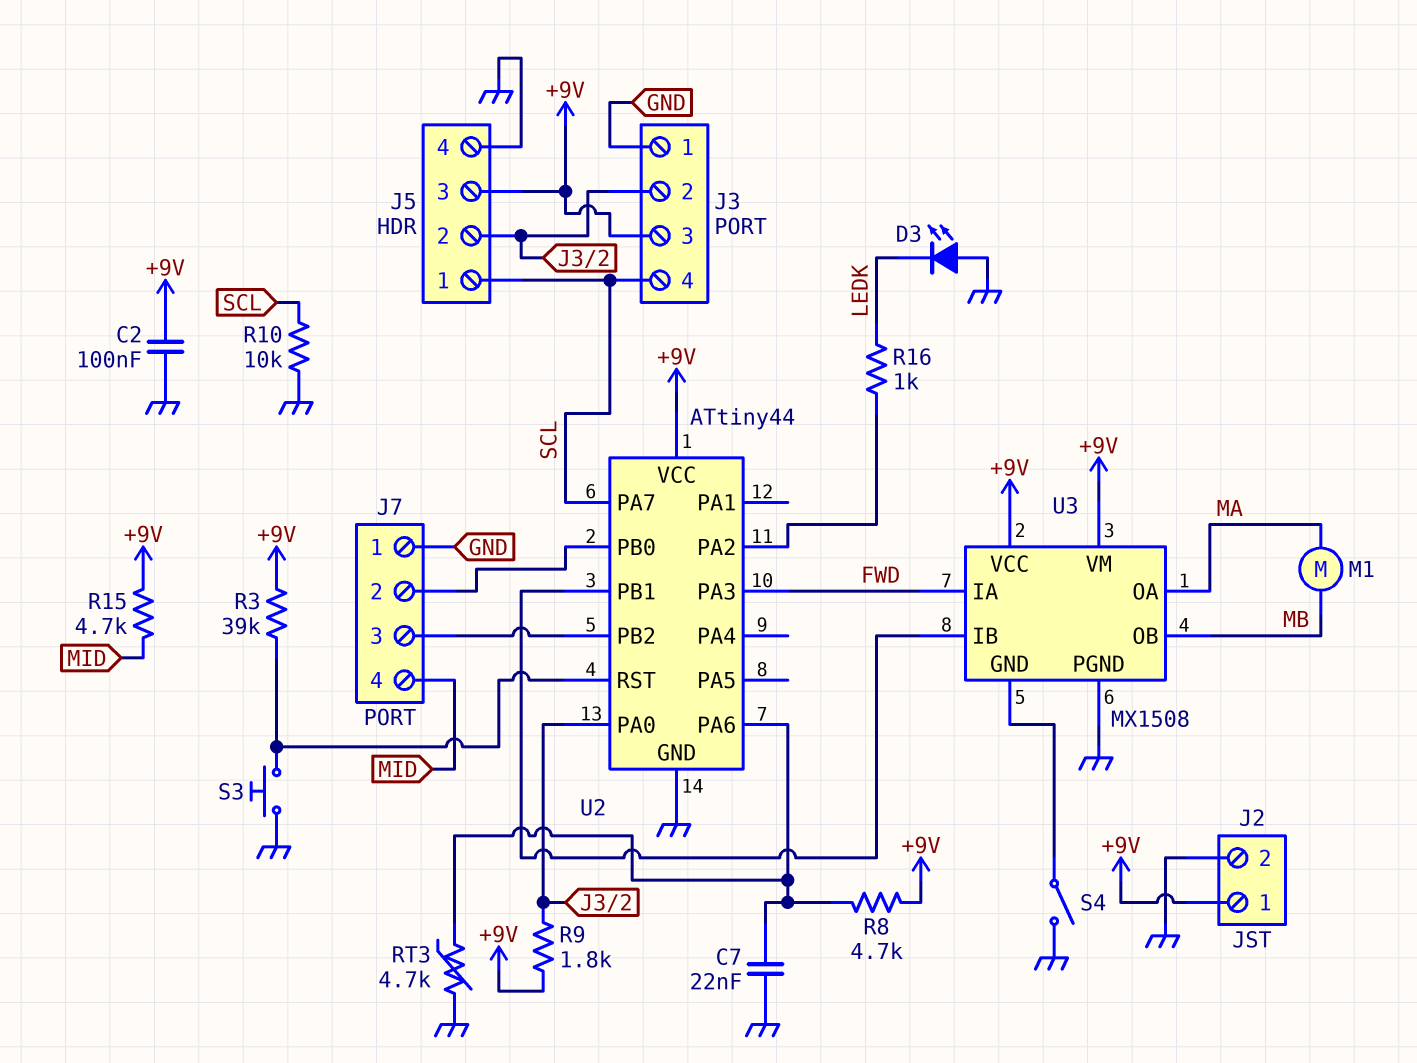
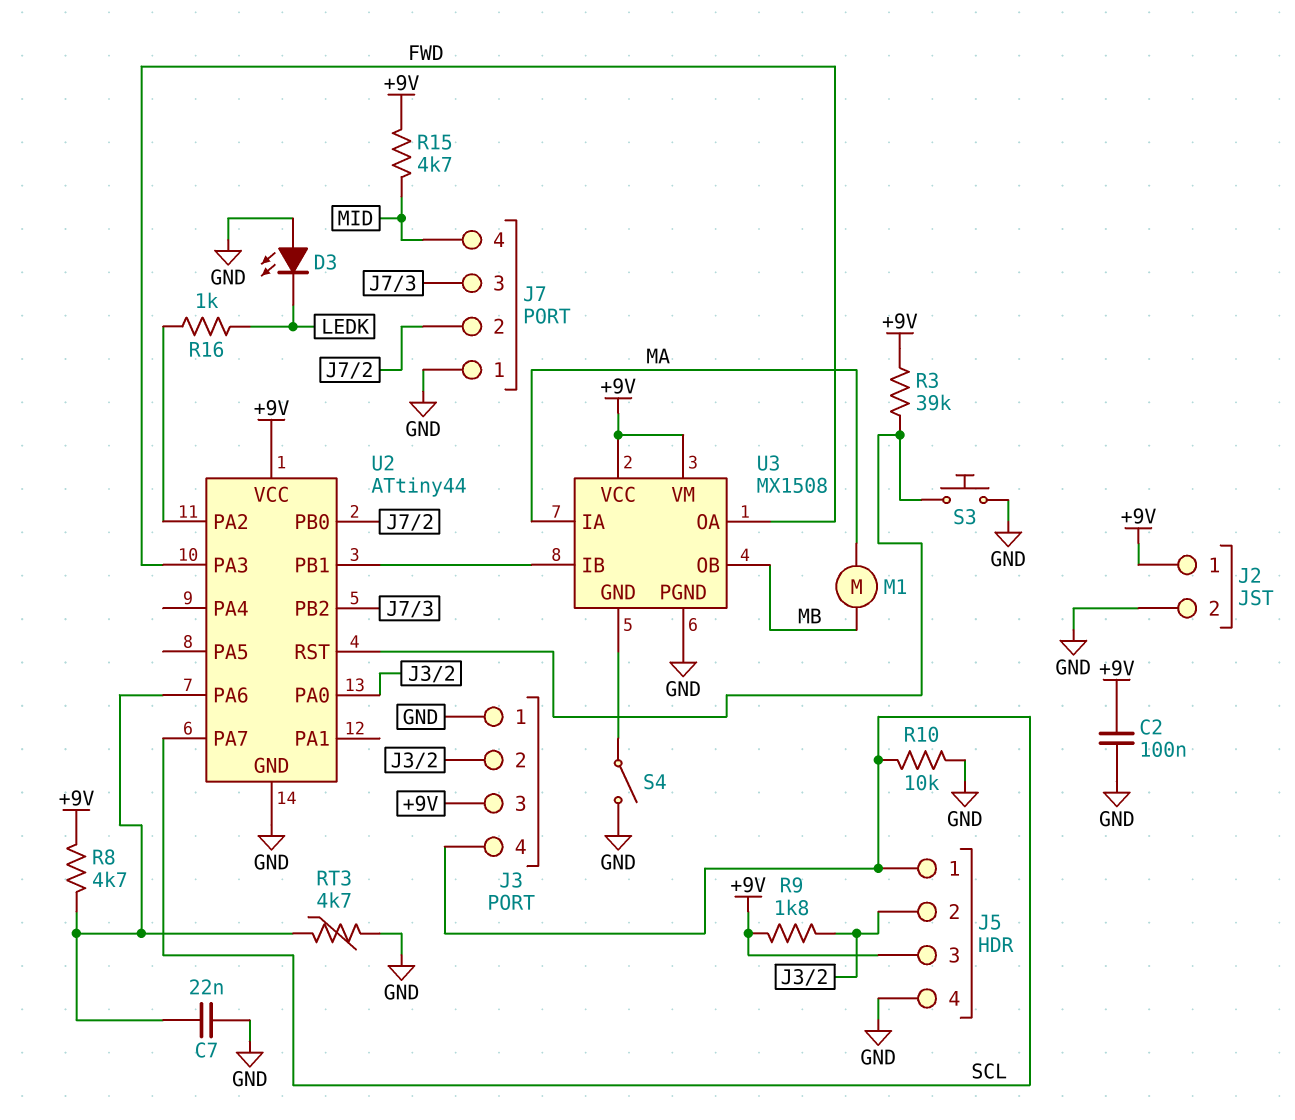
U3 pin IA: FWD -> MA
U3 pin OA: MA -> FWD

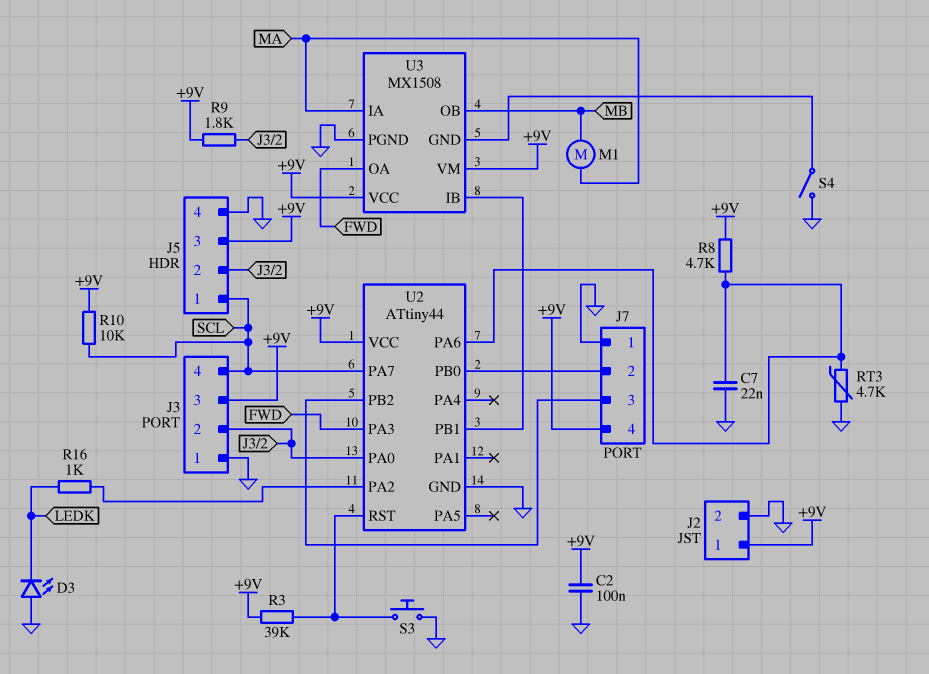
J7 pin 4: MID -> +9V
R10: 10k (GND, SCL) -> 10k (+9V, SCL)
R15: 4.7k (+9V, MID) -> none

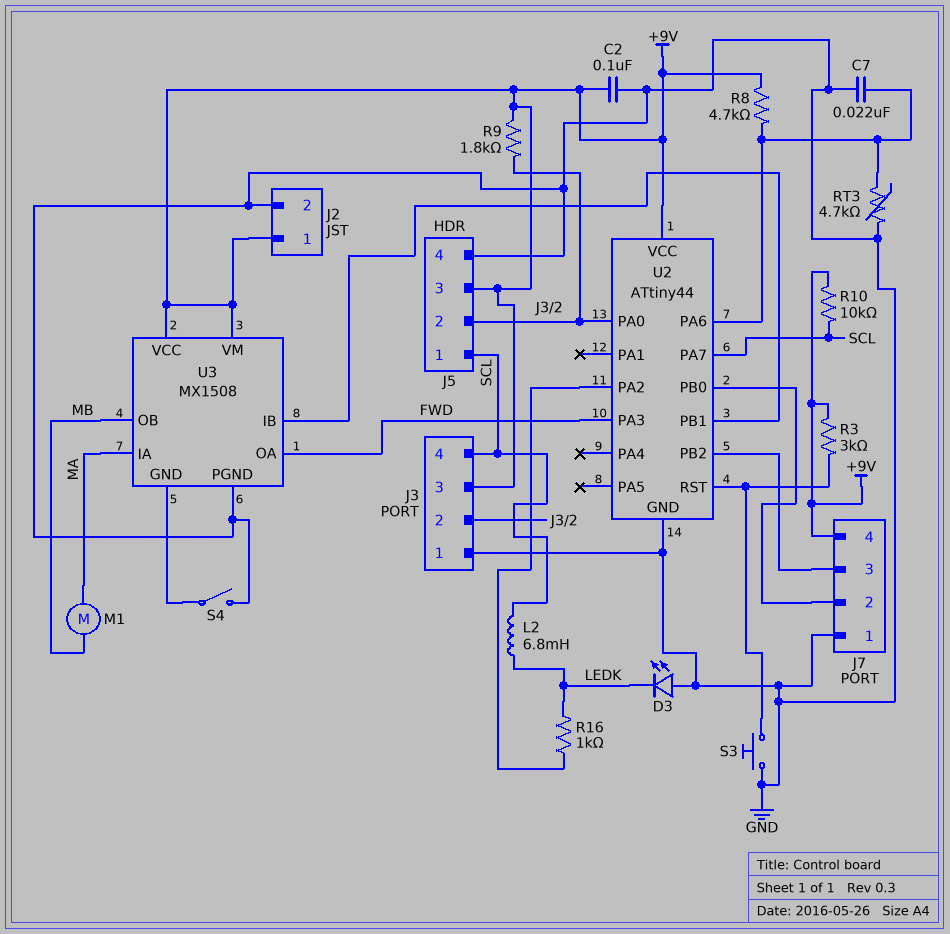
L2: none -> 6.8mH (LEDK, SCL)
R3: 39k (+9V, U2/RST) -> 3k (+9V, U2/RST)

